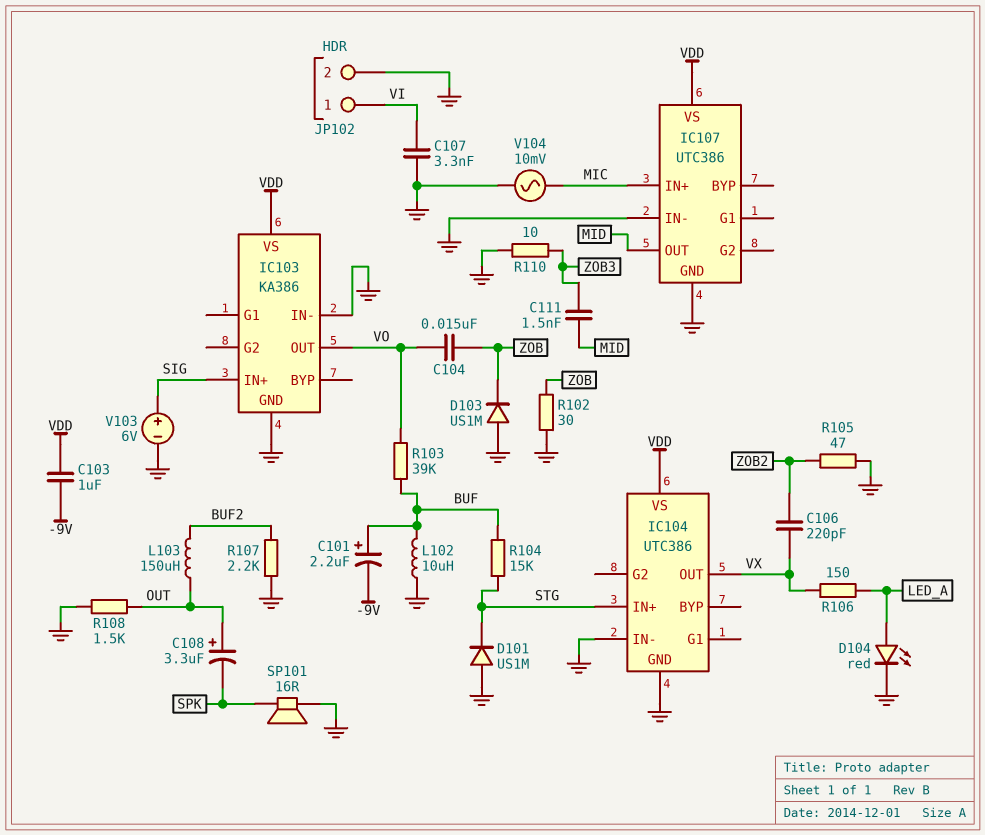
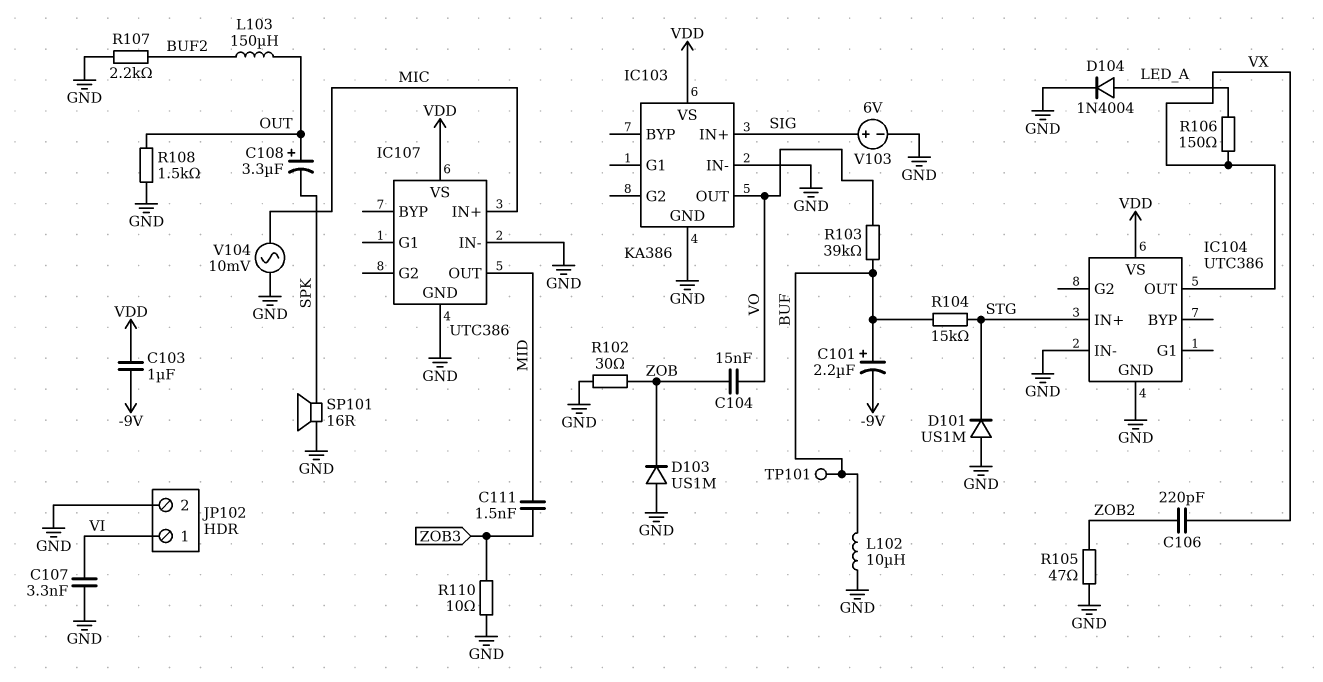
D104: LED red (A LED_A, K GND) -> diode 1N4004 (A LED_A, K GND)
TP101: none -> test point (BUF)

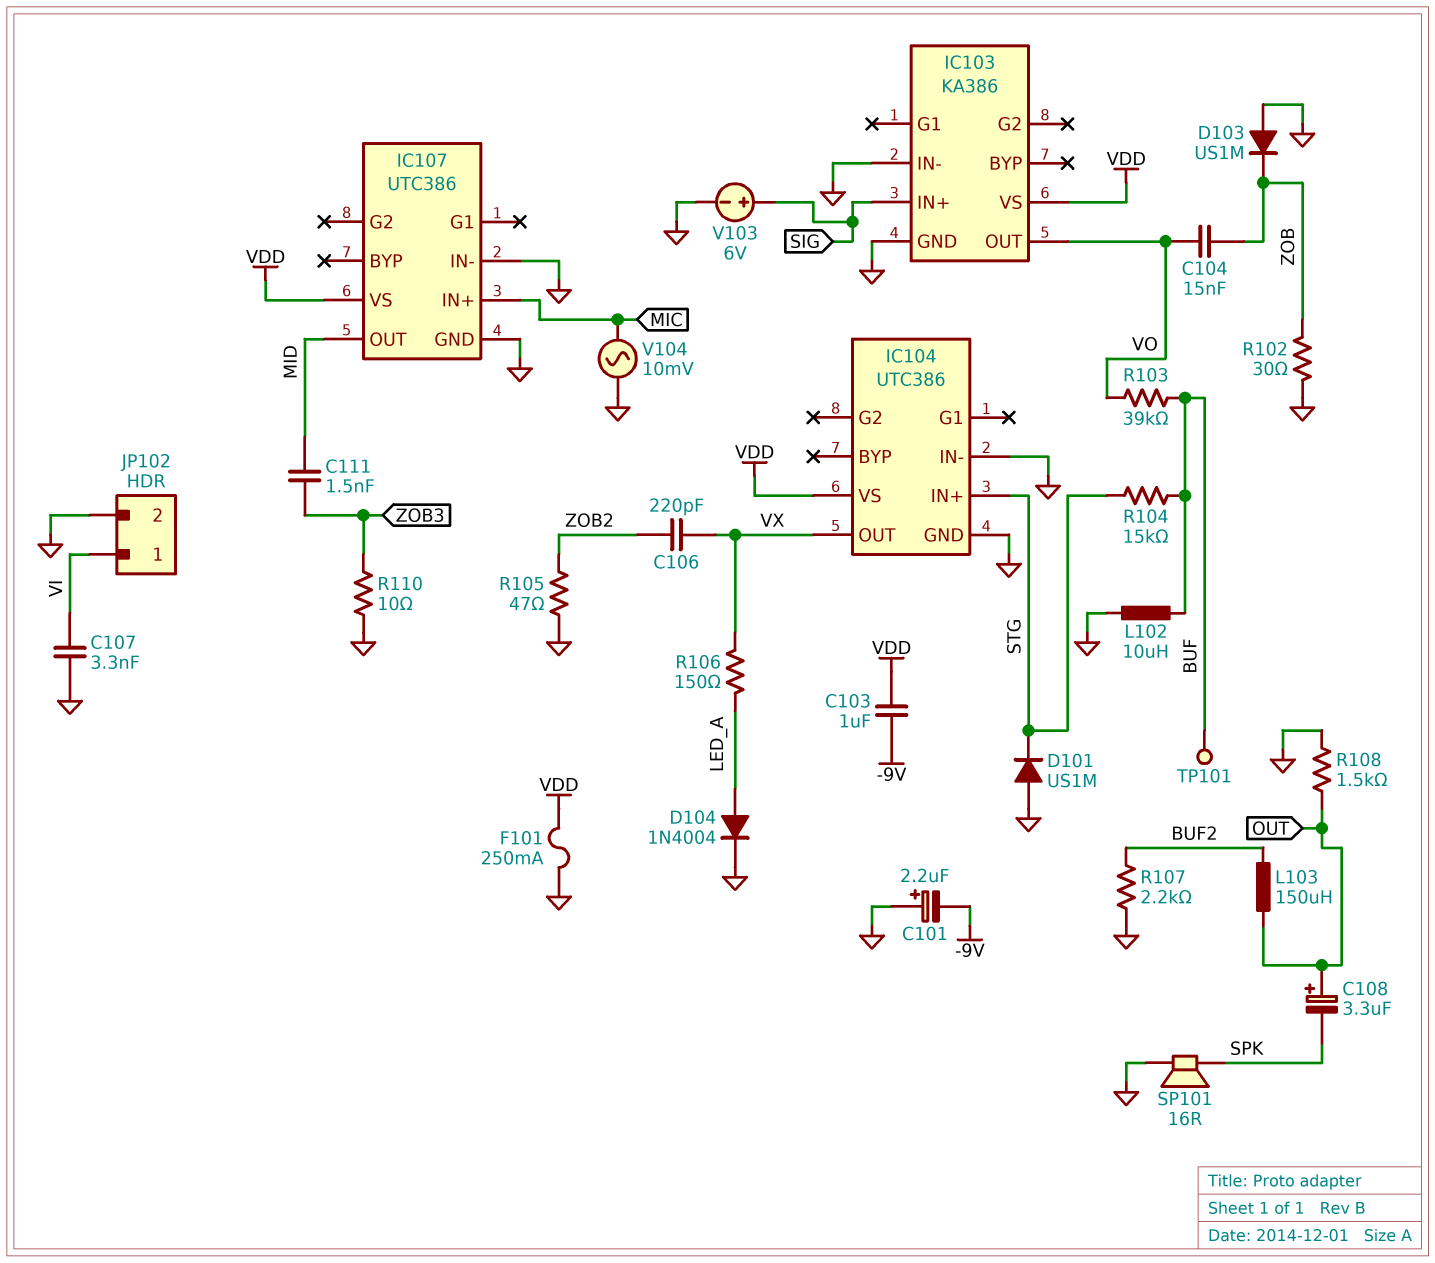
C101: 2.2uF (plus BUF, minus -9V) -> 2.2uF (plus GND, minus -9V)
F101: none -> 250mA (GND, VDD)

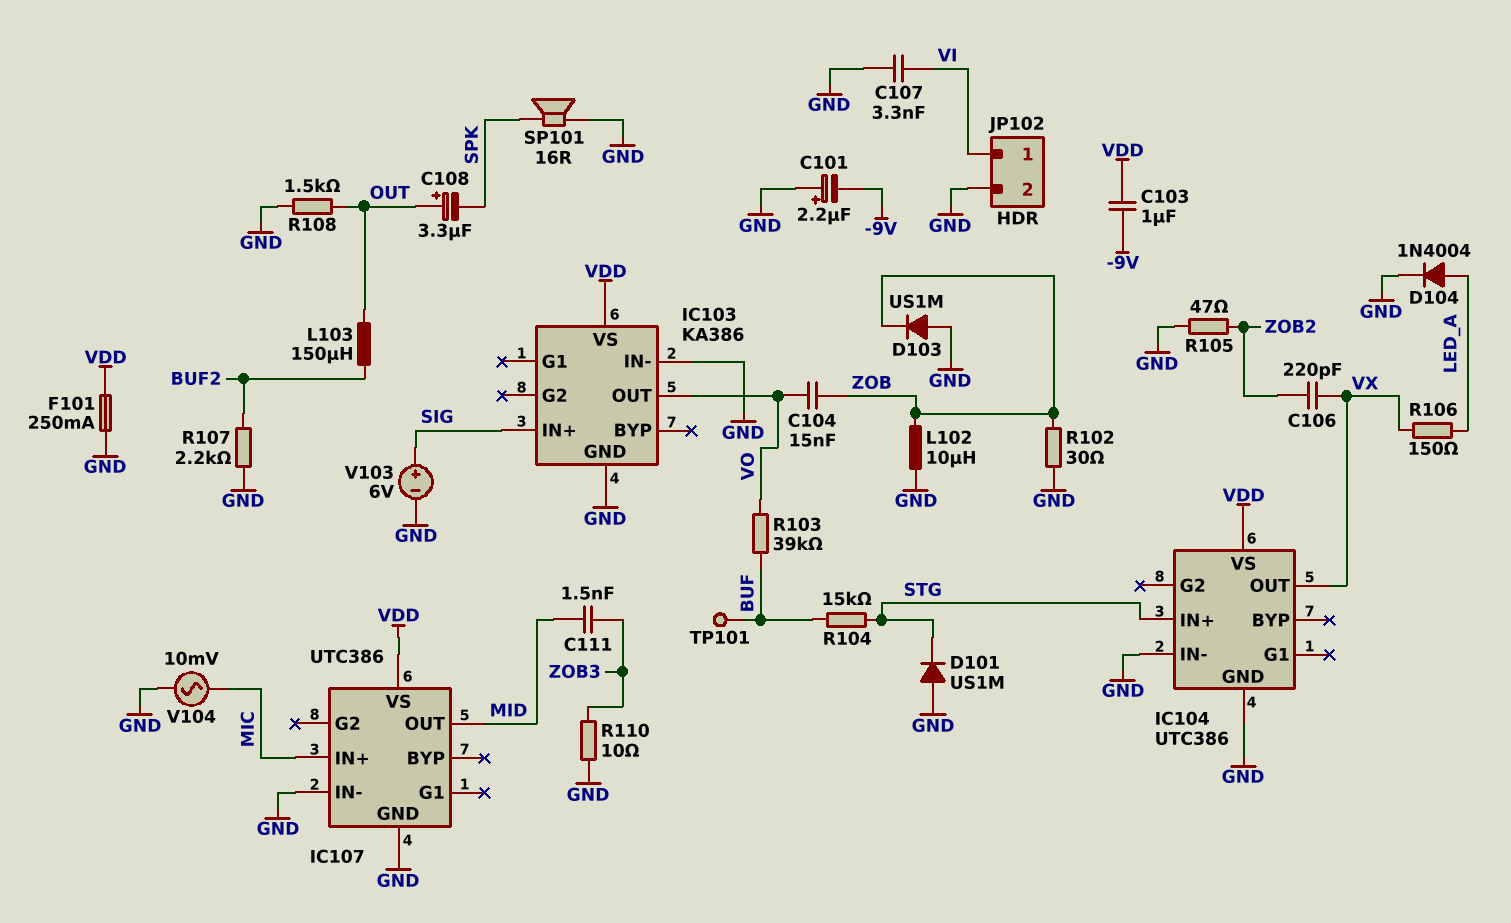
L102: 10uH (BUF, GND) -> 10uH (GND, ZOB)

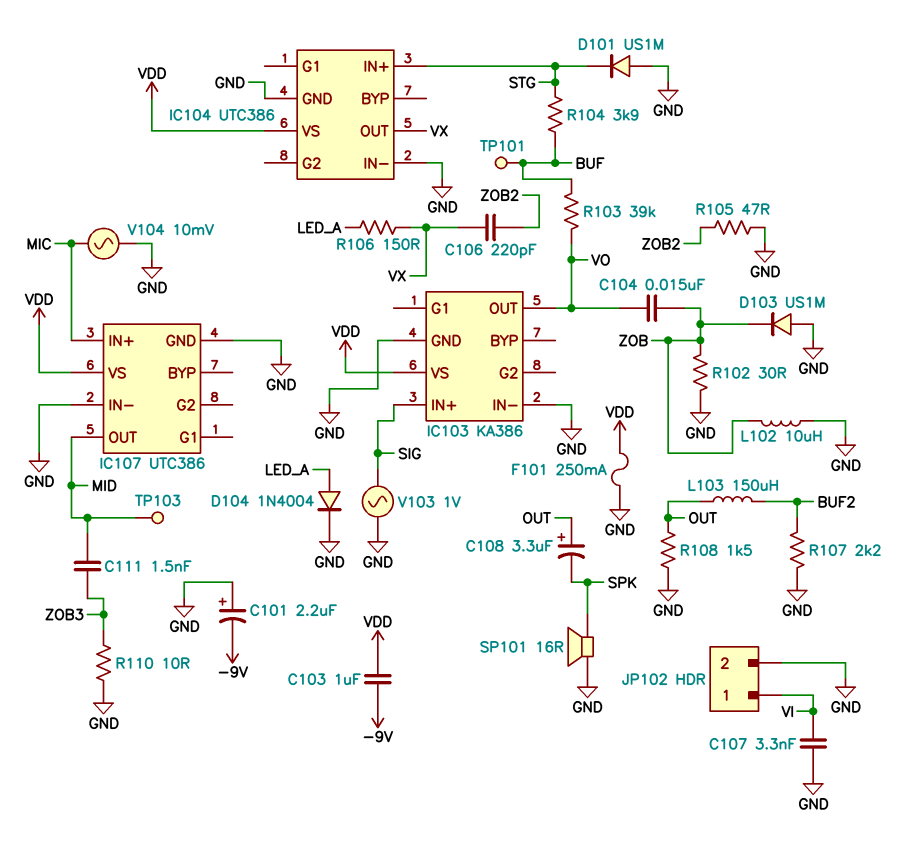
R104: 15k (BUF, STG) -> 3.9k (BUF, STG)
TP103: none -> test point (MID)
V103: 6V (plus SIG, minus GND) -> AC 1V (GND, SIG)

